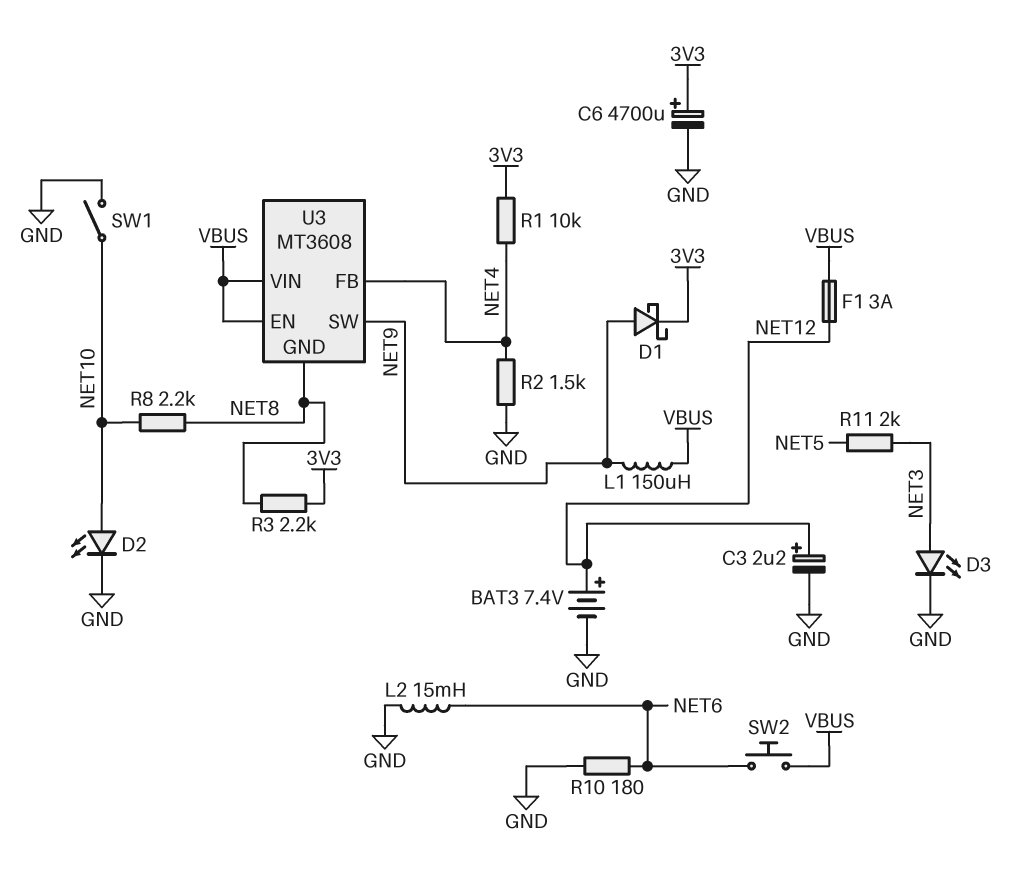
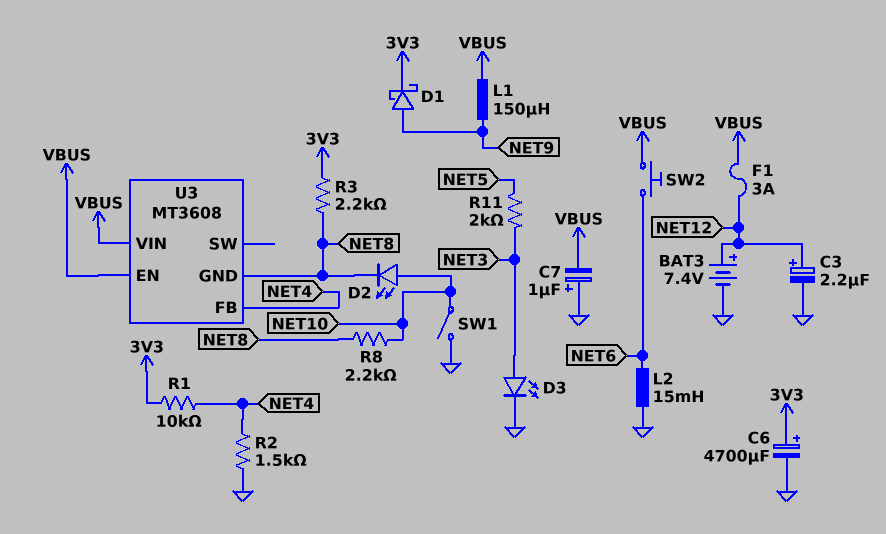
C7: none -> 1uF (plus GND, minus VBUS)
D2: LED (A NET10, K GND) -> LED (A NET10, K NET8)
R10: 180 (GND, NET6) -> none
U3 pin SW: NET9 -> none

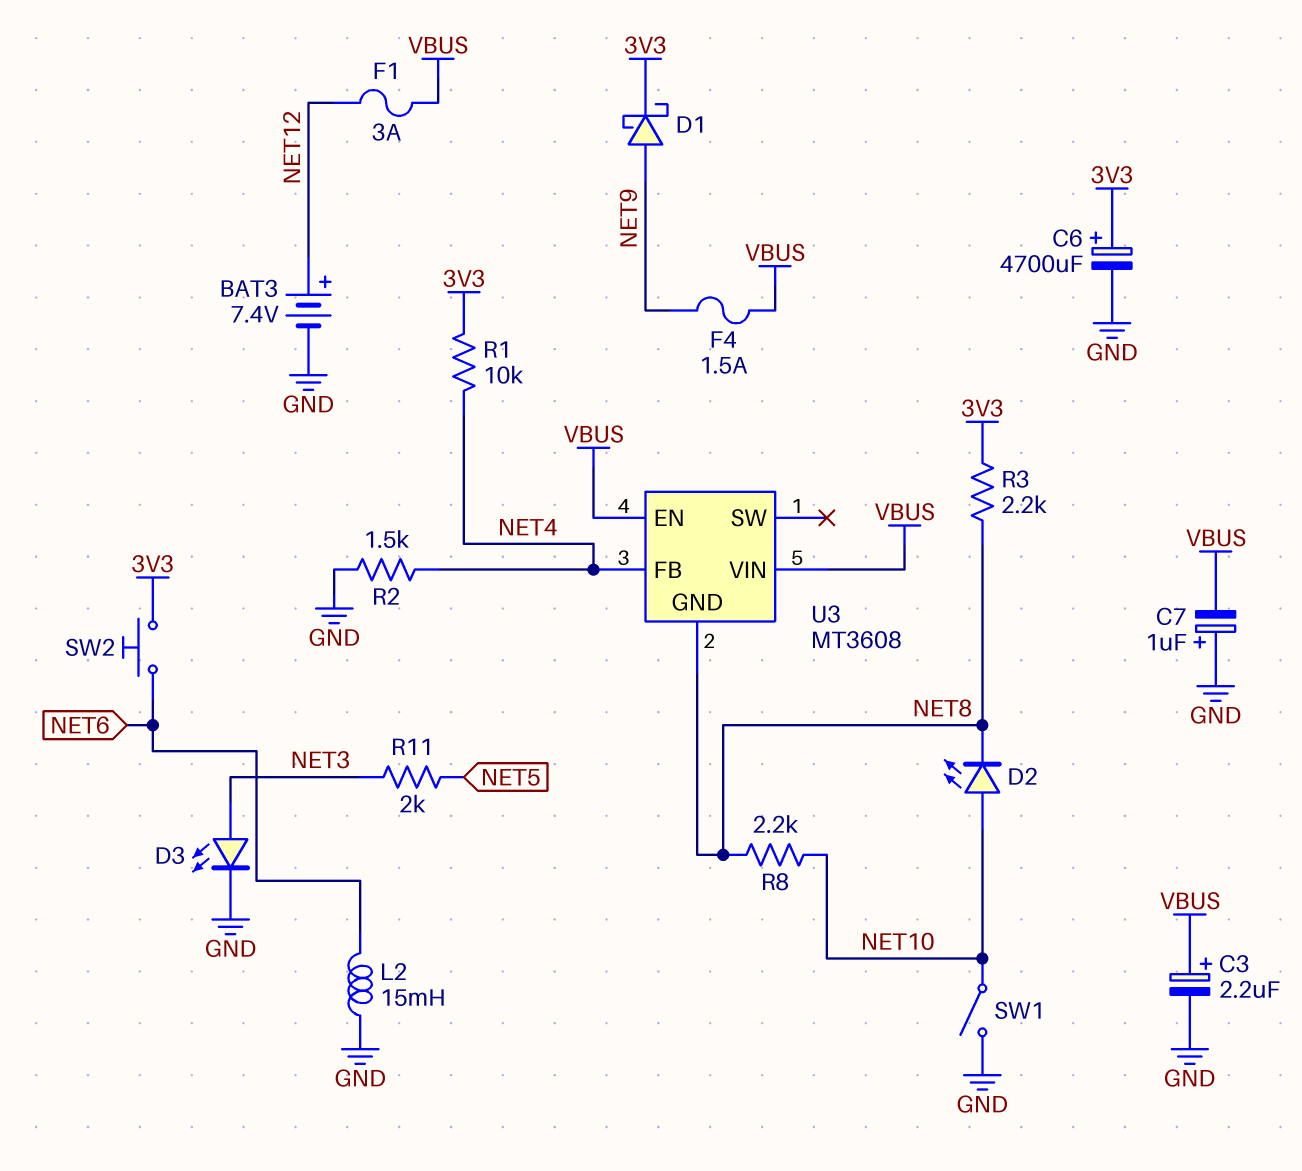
C3: 2.2uF (plus NET12, minus GND) -> 2.2uF (plus VBUS, minus GND)
F4: none -> 1.5A (NET9, VBUS)
L1: 150uH (NET9, VBUS) -> none
SW2: button (NET6, VBUS) -> button (3V3, NET6)

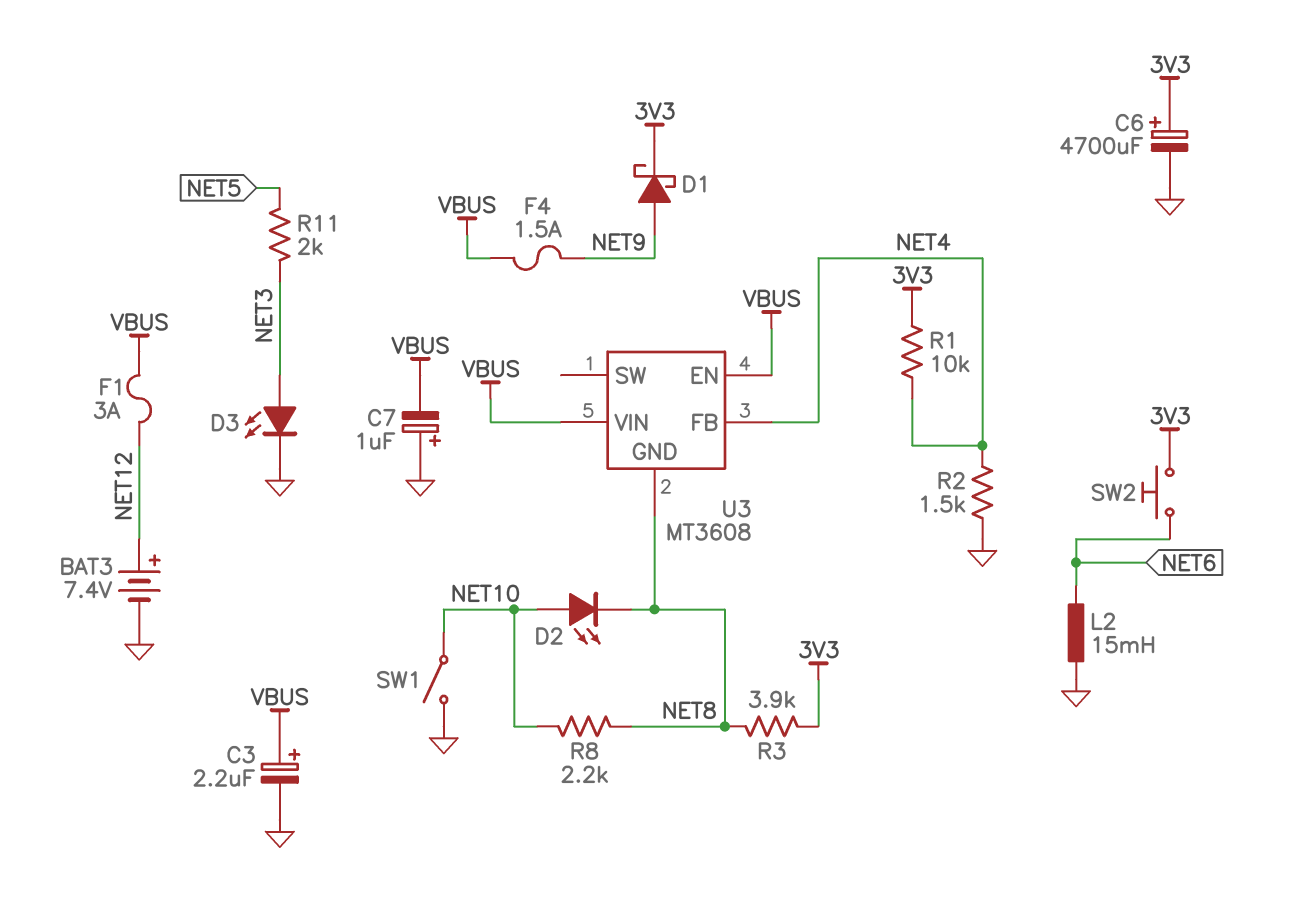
R3: 2.2k (3V3, NET8) -> 3.9k (3V3, NET8)

